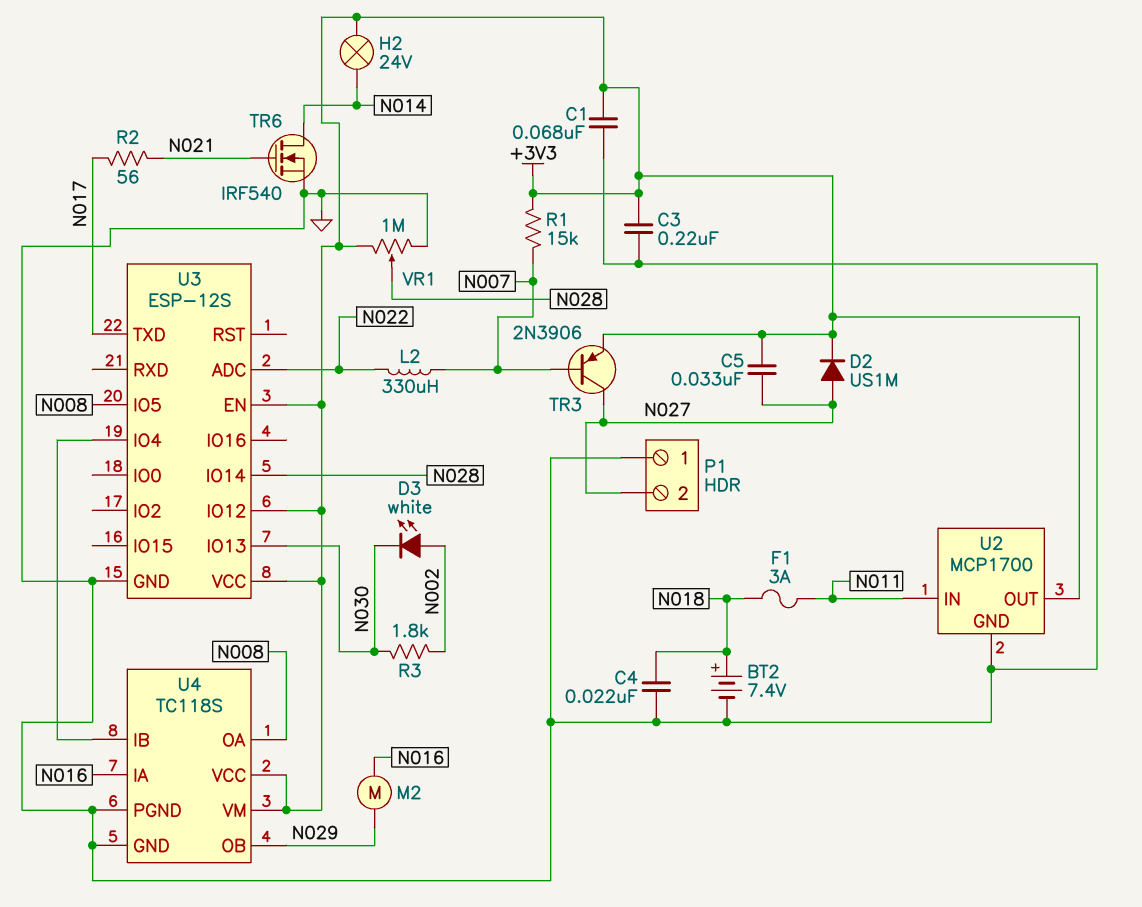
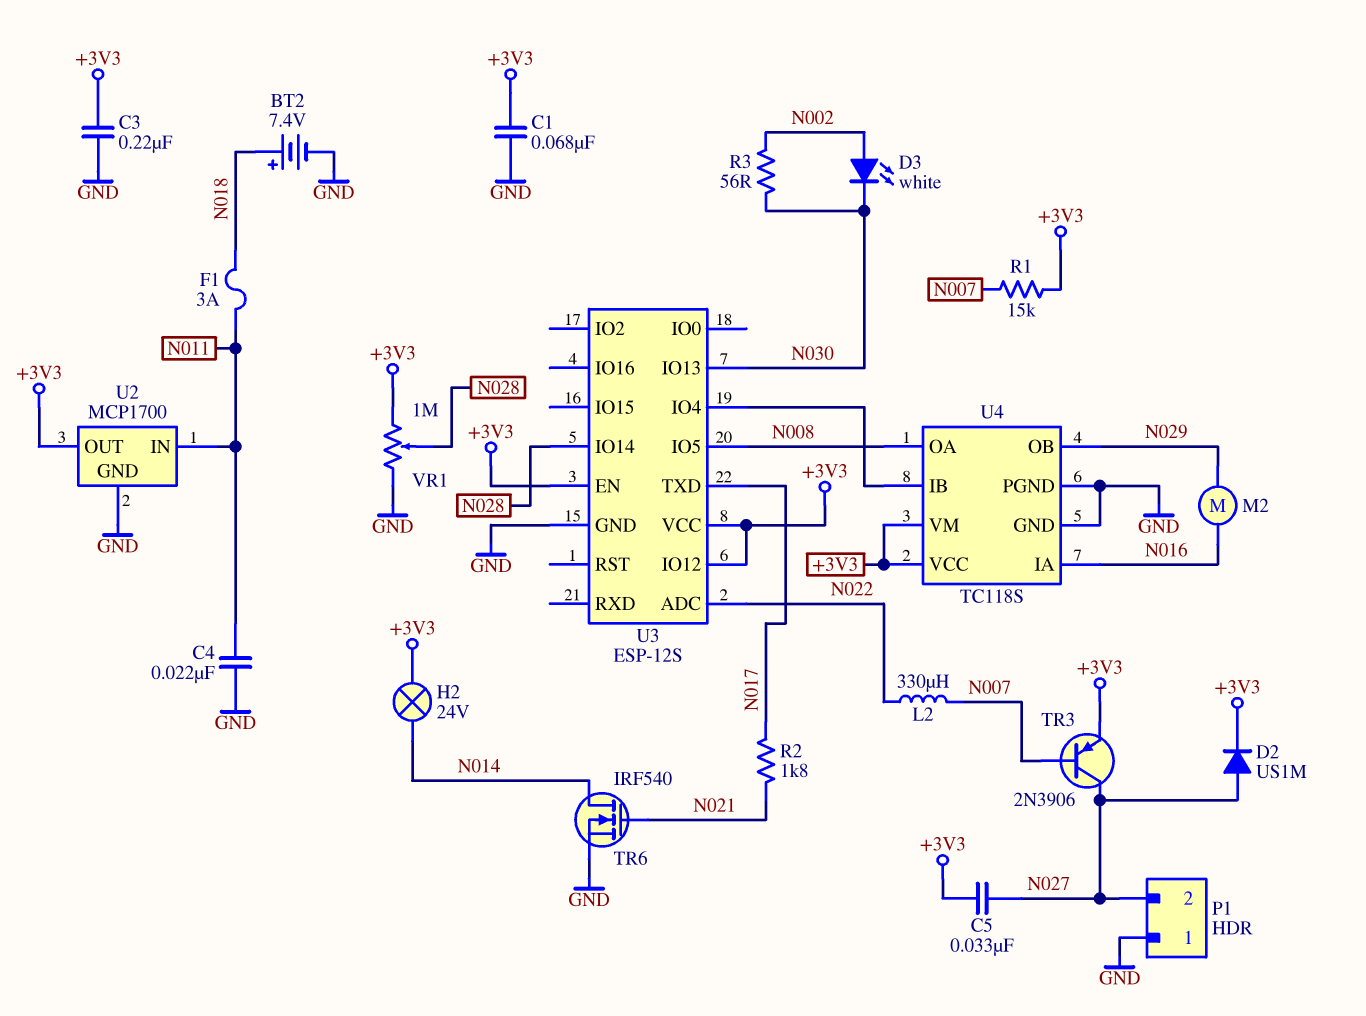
C4: 22nF (GND, N018) -> 22nF (GND, N011)
R2: 56 (N017, N021) -> 1.8k (N017, N021)
R3: 1.8k (N002, N030) -> 56 (N002, N030)

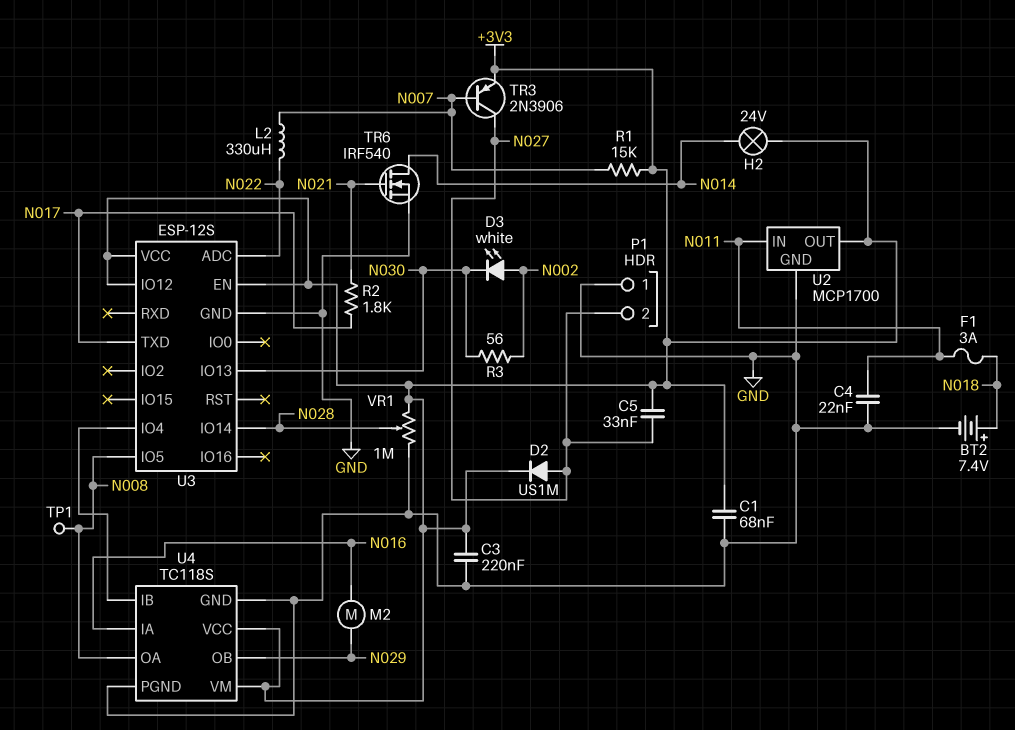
TP1: none -> test point (N008)

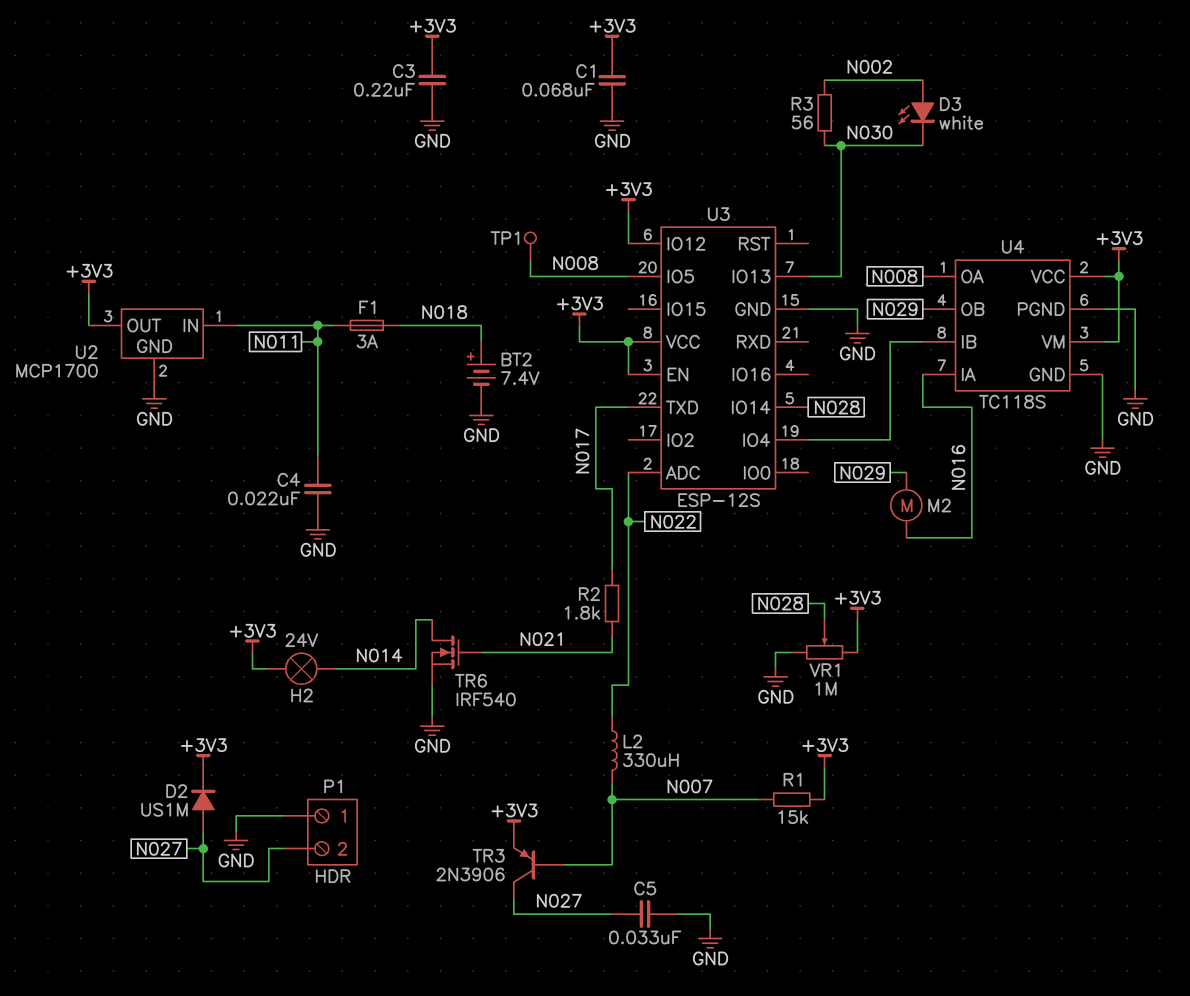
C5: 33nF (+3V3, N027) -> 33nF (GND, N027)

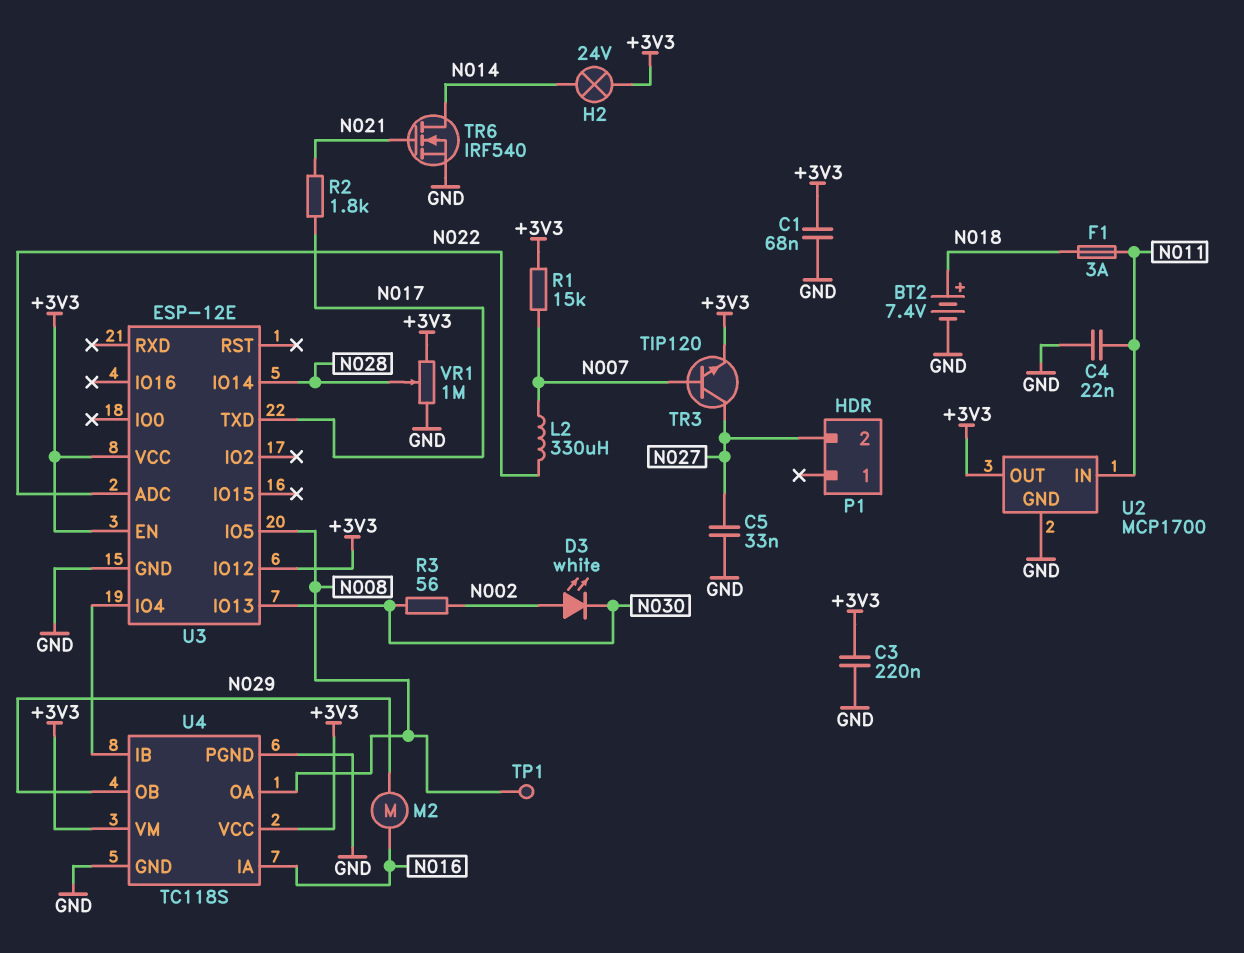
D2: diode US1M (A N027, K +3V3) -> none
P1 pin 1: GND -> none
TR3: PNP 2N3906 (B N007, C N027, E +3V3) -> NPN TIP120 (B N007, C N027, E +3V3)
U3: ESP-12S -> ESP-12E

